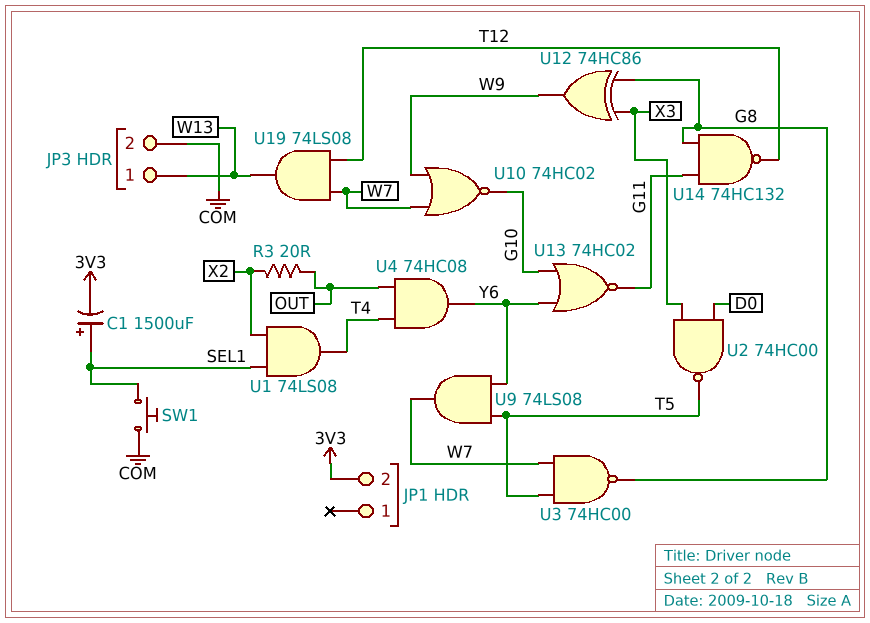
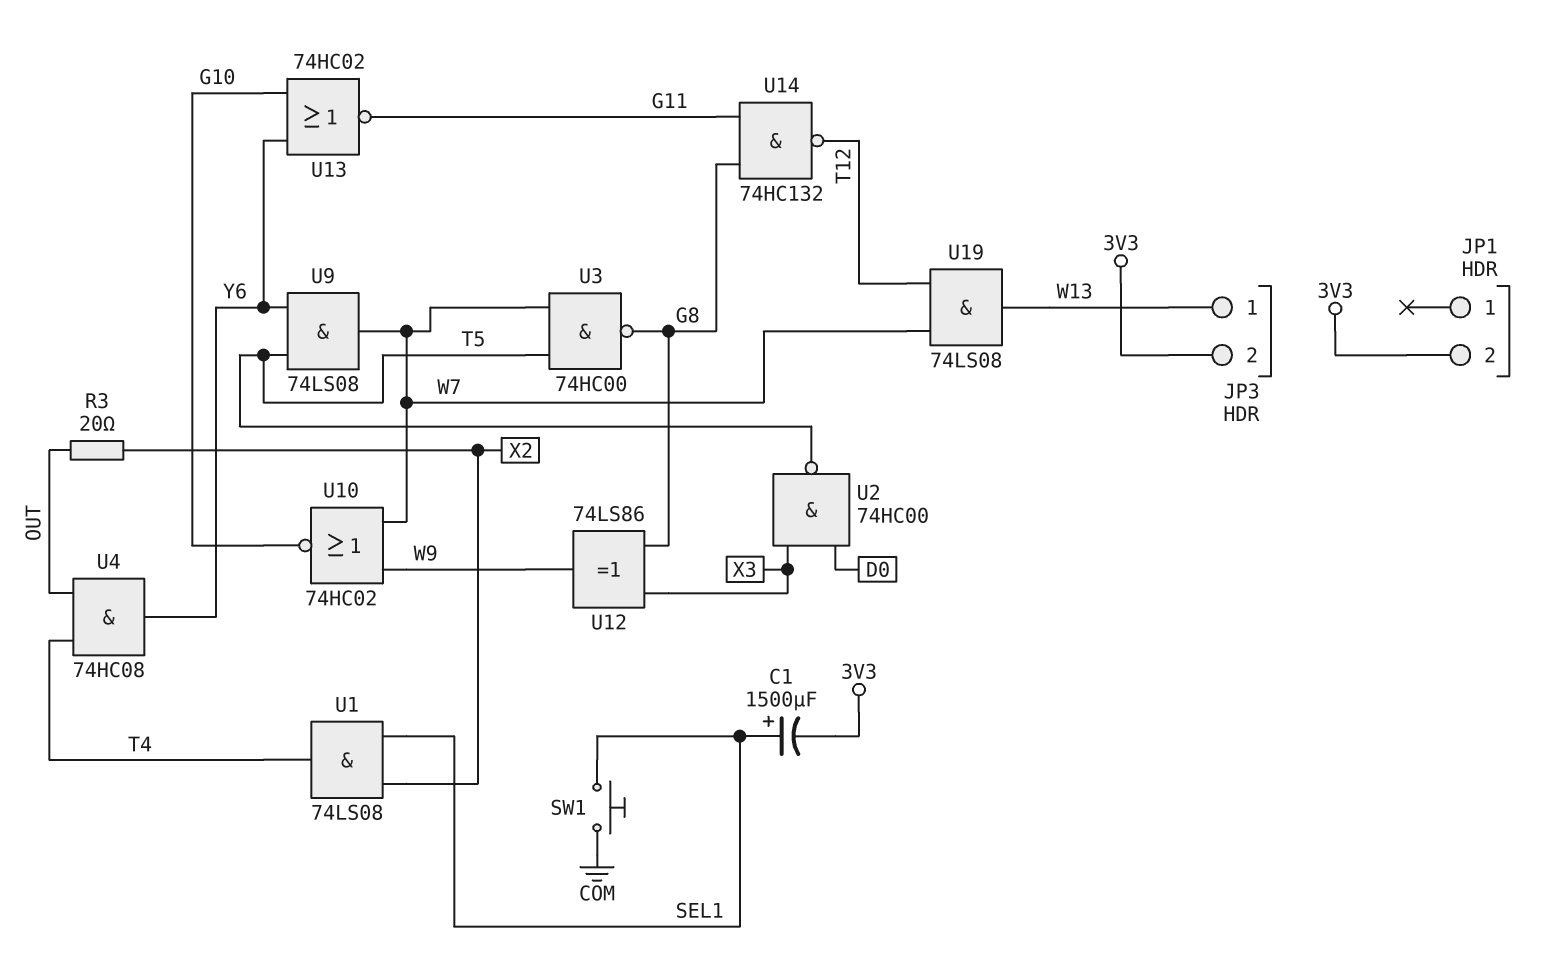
JP3 pin 2: COM -> 3V3
U12: XOR 74HC86 (in G8, in X3, out W9) -> XOR 74LS86 (in G8, in X3, out W9)

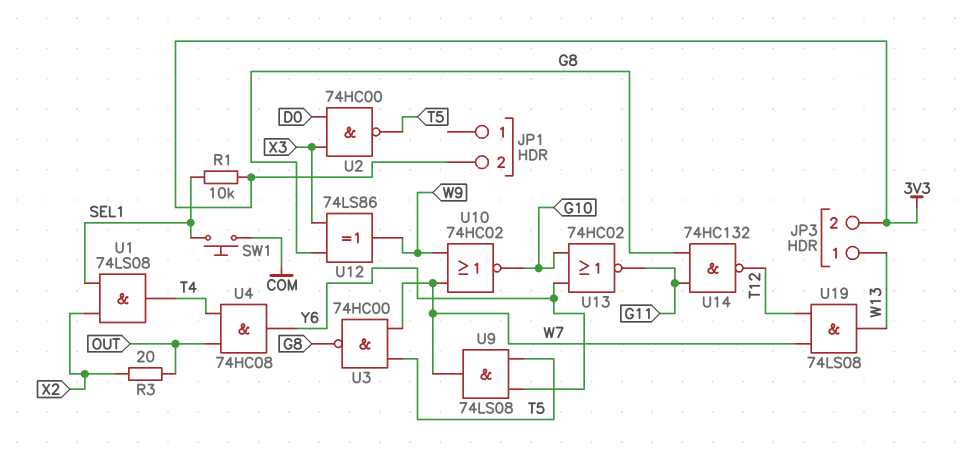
C1: 1500uF (plus SEL1, minus 3V3) -> none
R1: none -> 10k (3V3, SEL1)

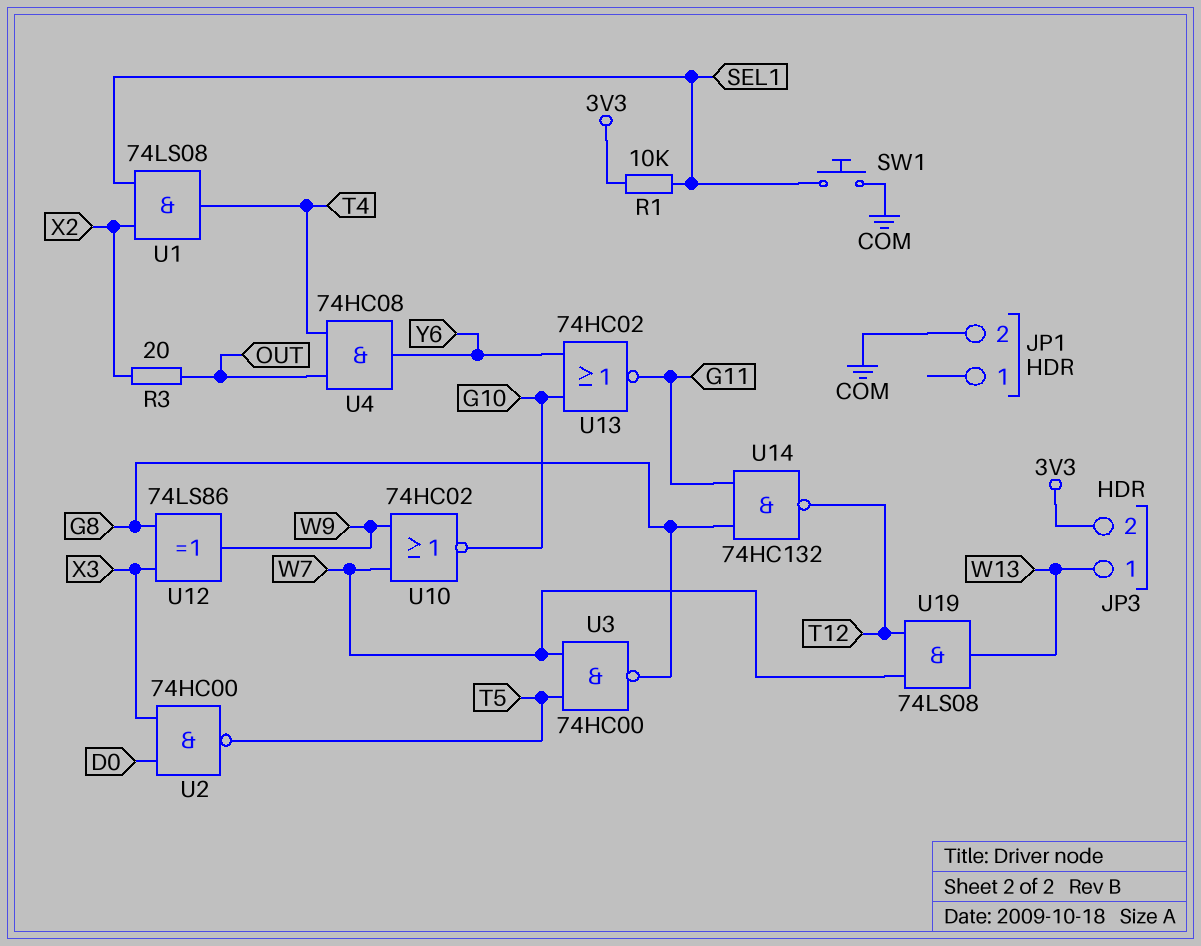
JP1 pin 2: 3V3 -> COM
U9: AND 74LS08 (in T5, in Y6, out W7) -> none

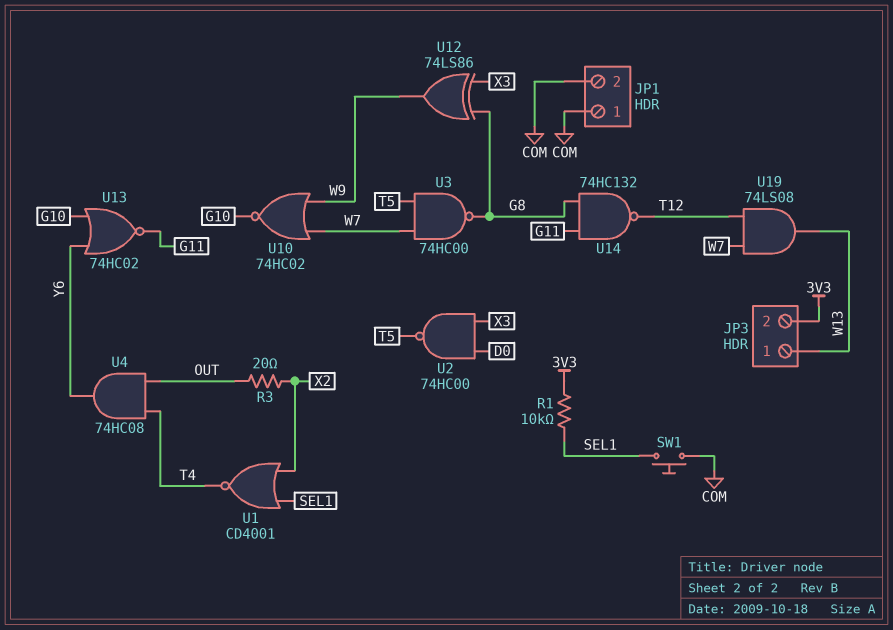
JP1 pin 1: none -> COM
U1: AND 74LS08 (in SEL1, in X2, out T4) -> NOR CD4001 (in SEL1, in X2, out T4)

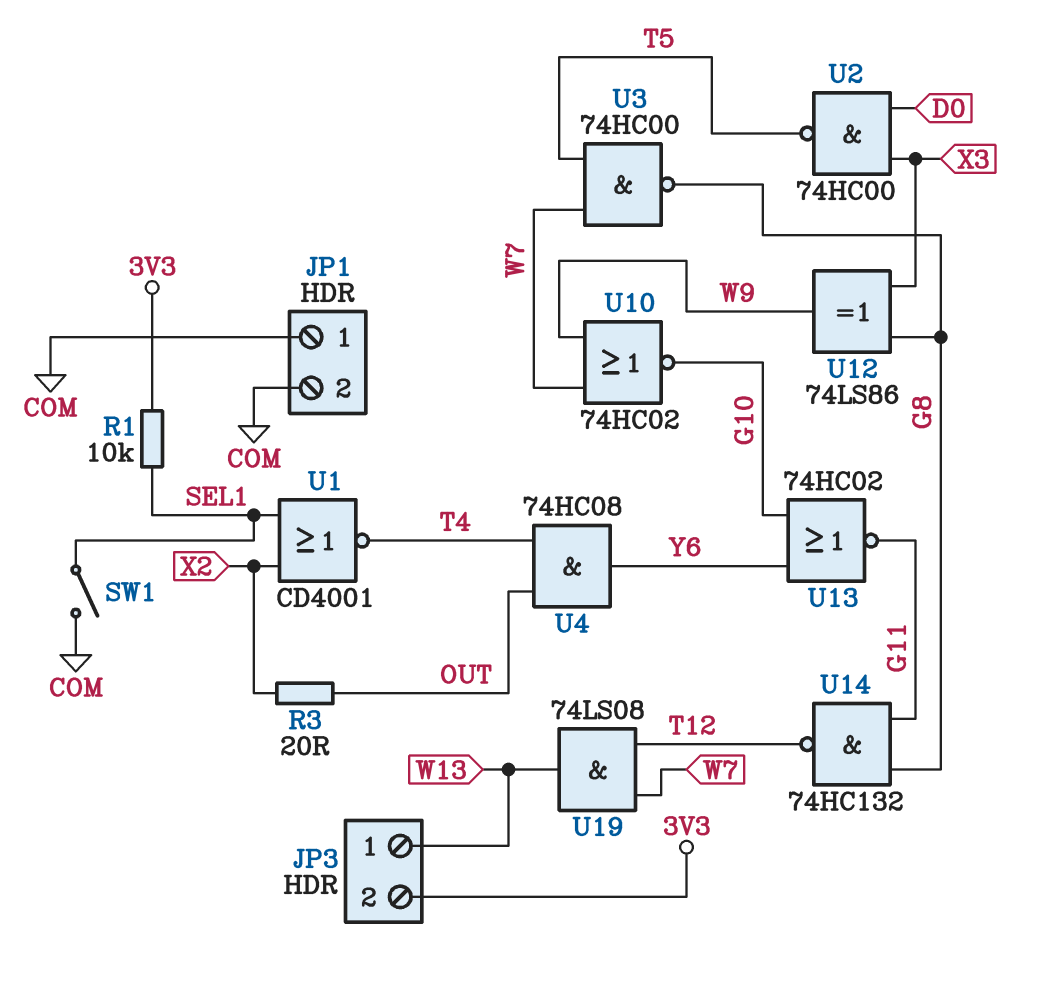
SW1: button (COM, SEL1) -> switch (COM, SEL1)

